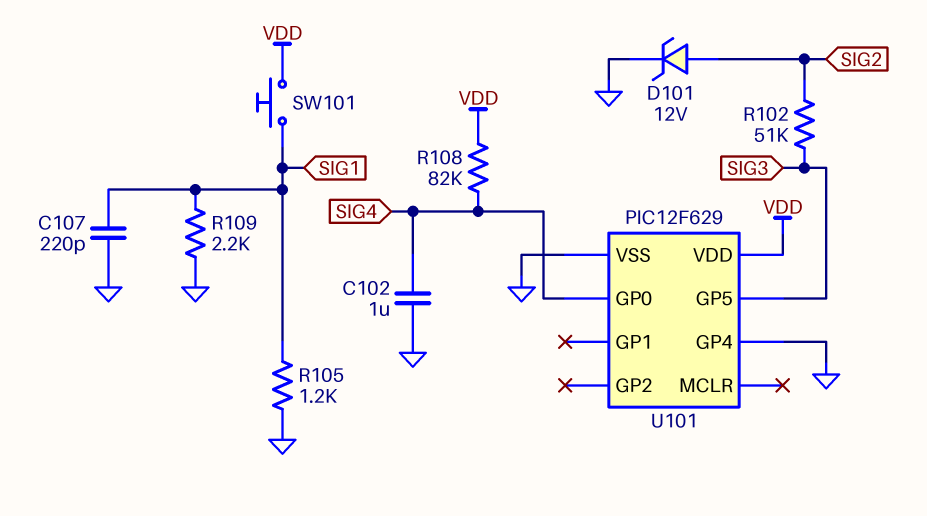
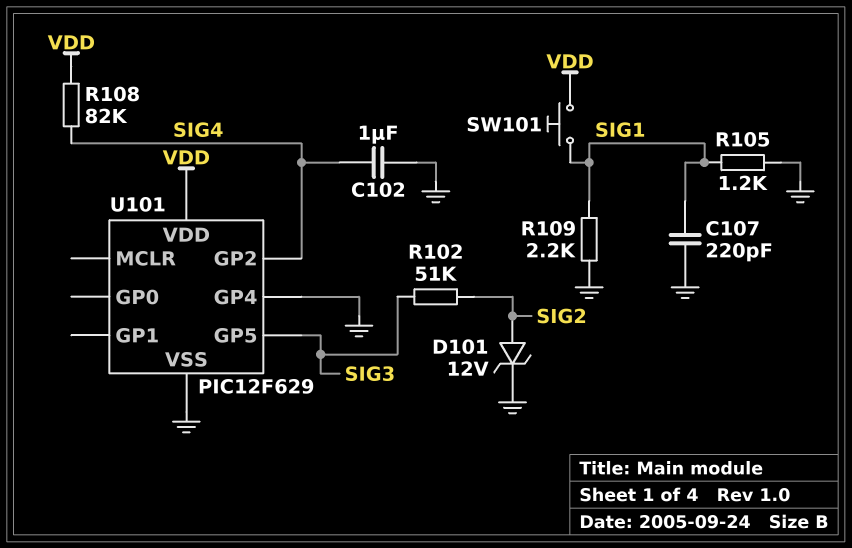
U101 pin GP0: SIG4 -> none
U101 pin GP2: none -> SIG4

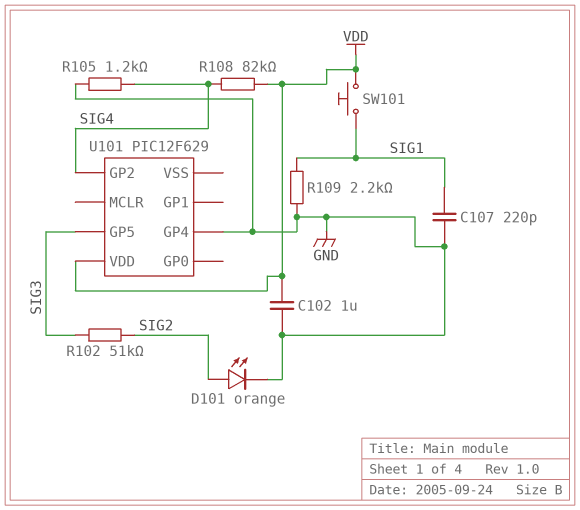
C102: 1uF (GND, SIG4) -> 1uF (GND, VDD)
D101: zener 12V (A SIG2, K GND) -> LED orange (A SIG2, K GND)
R105: 1.2k (GND, SIG1) -> 1.2k (GND, SIG4)
U101 pin VSS: GND -> none

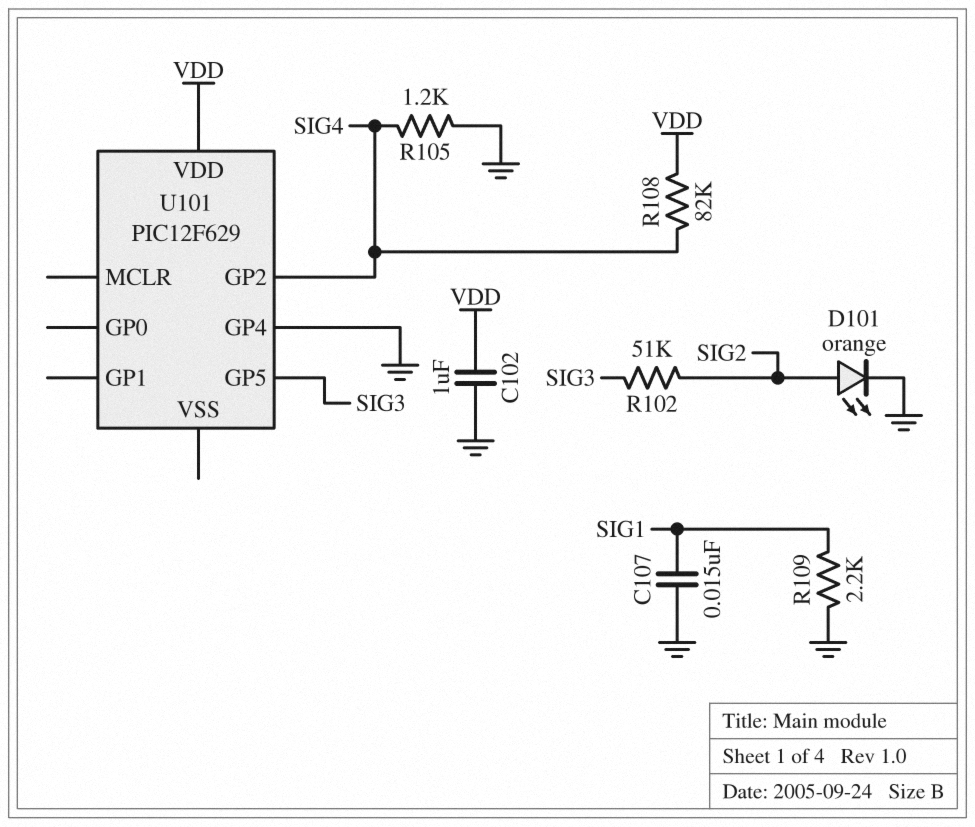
C107: 220pF (GND, SIG1) -> 15nF (GND, SIG1)
SW101: button (SIG1, VDD) -> none

